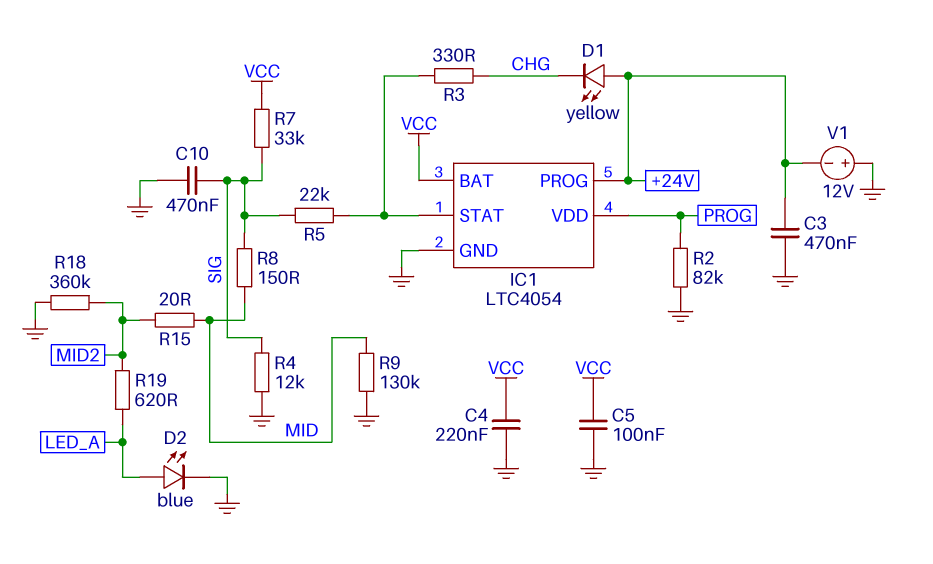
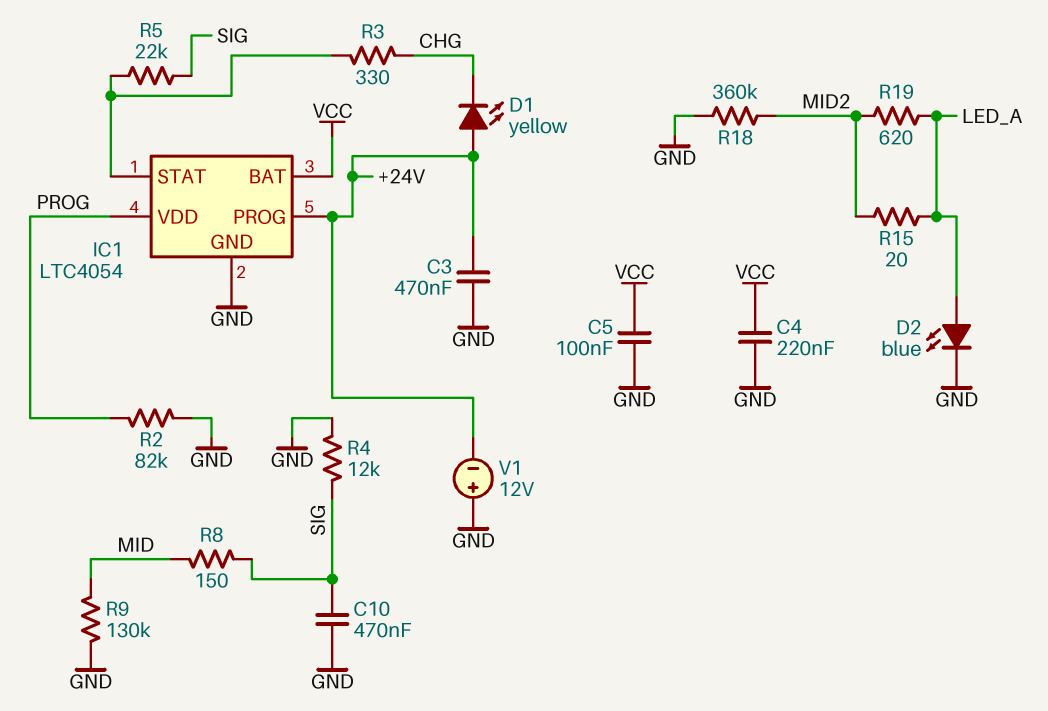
R7: 33k (SIG, VCC) -> none
R15: 20 (MID, MID2) -> 20 (LED_A, MID2)

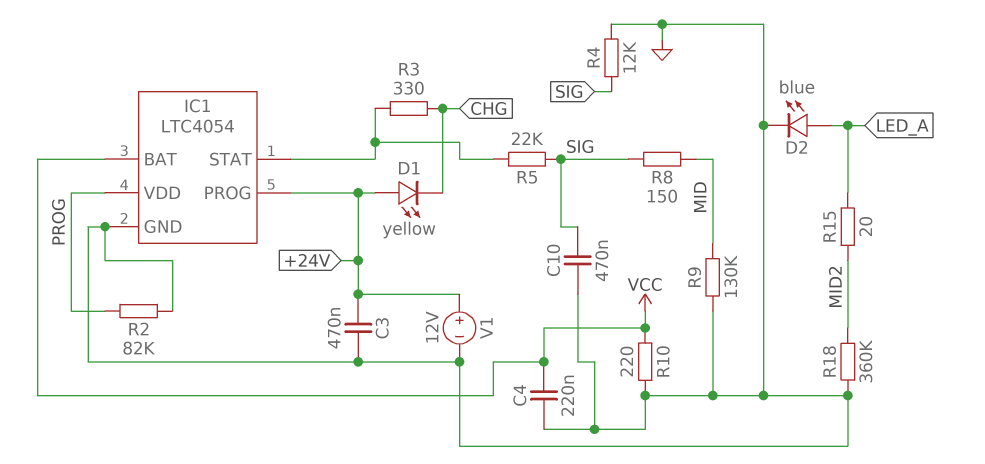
C5: 100nF (GND, VCC) -> none
R10: none -> 220 (GND, VCC)
R19: 620 (LED_A, MID2) -> none
V1: 12V (plus GND, minus +24V) -> 12V (plus +24V, minus GND)

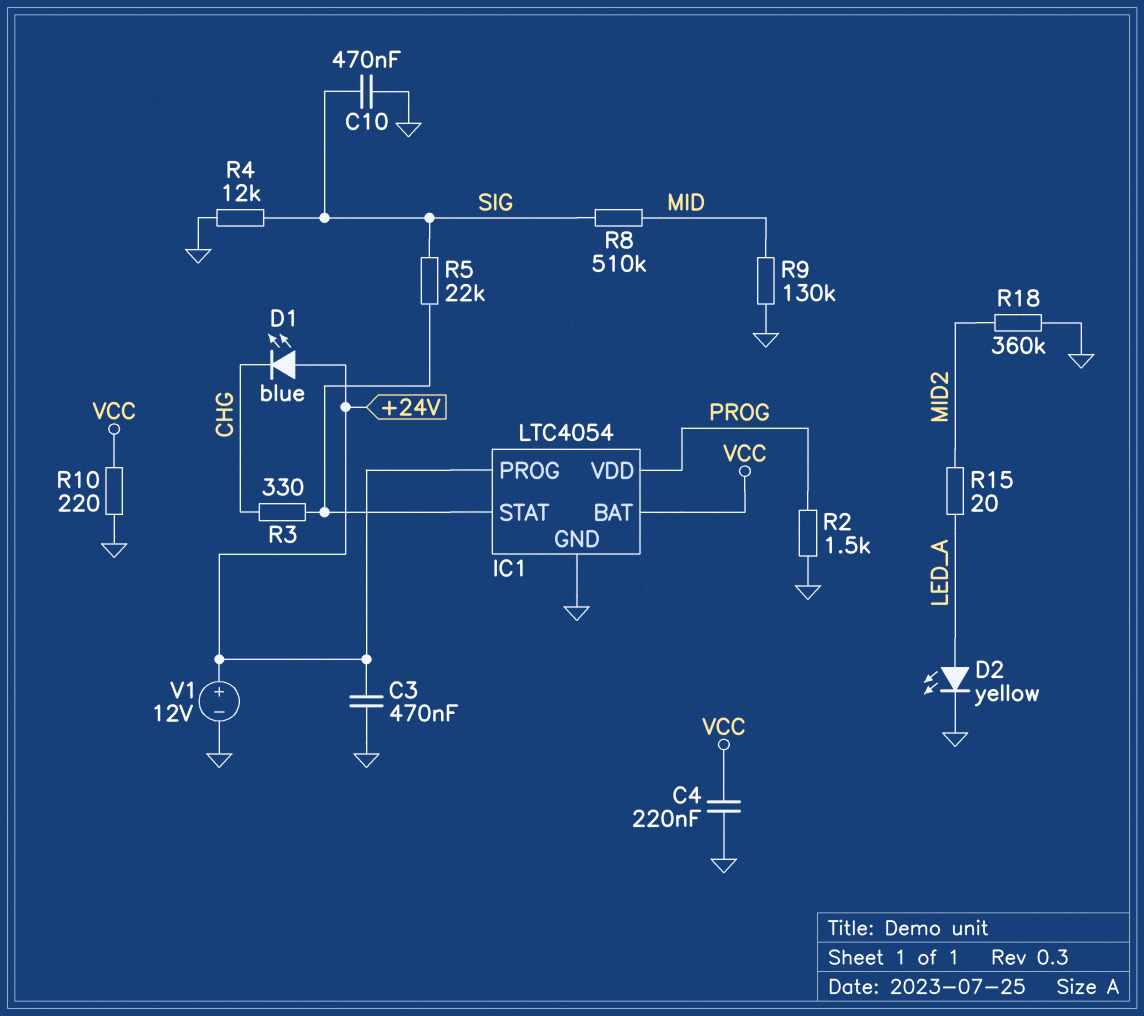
D1: LED yellow (A +24V, K CHG) -> LED blue (A +24V, K CHG)
D2: LED blue (A LED_A, K GND) -> LED yellow (A LED_A, K GND)
R2: 82k (GND, PROG) -> 1.5k (GND, PROG)
R8: 150 (MID, SIG) -> 510k (MID, SIG)

